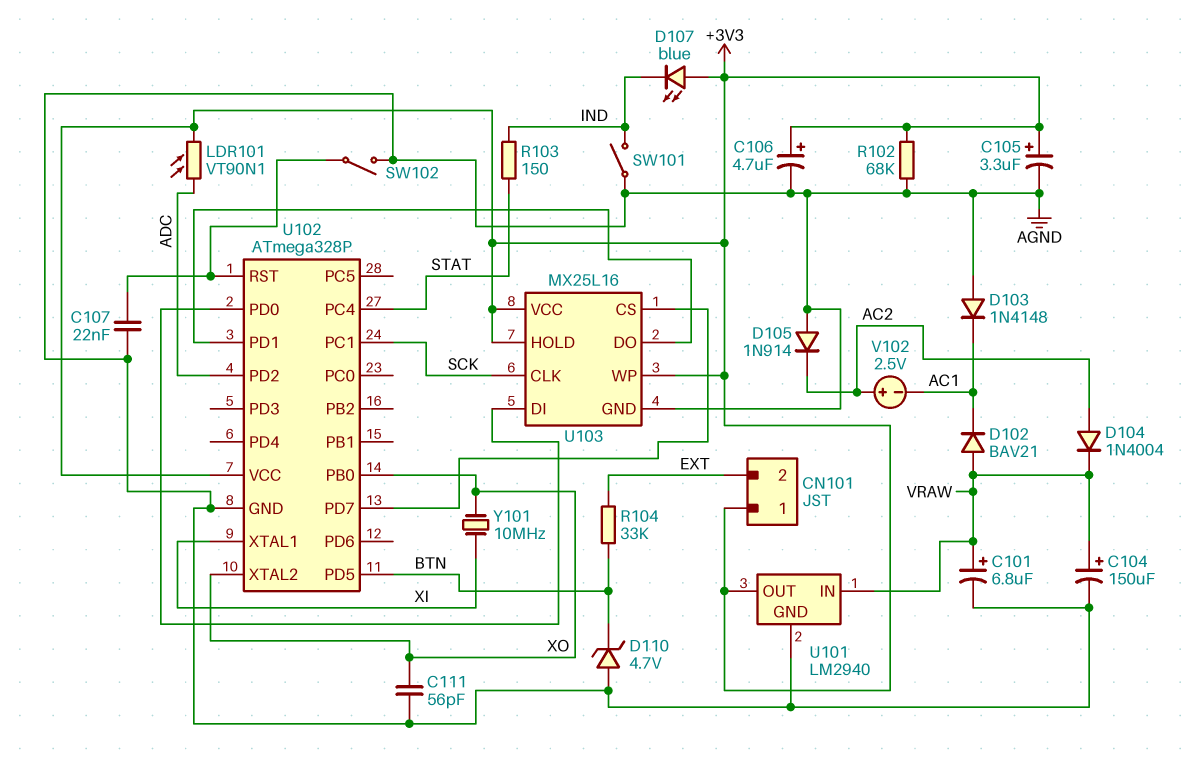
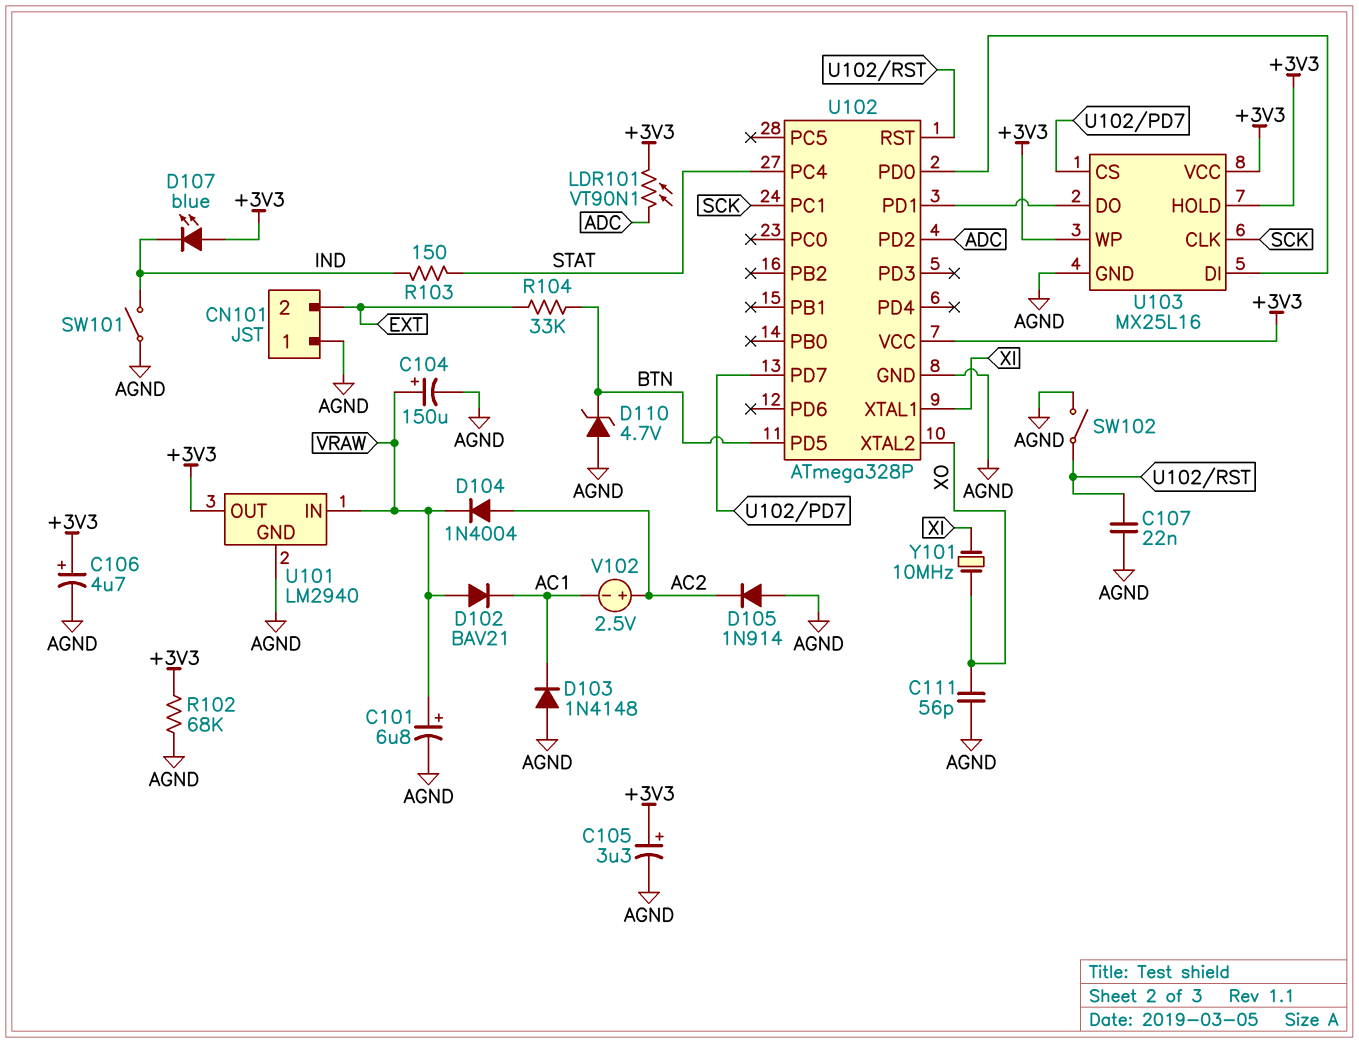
CN101 pin 1: +3V3 -> AGND
U102 pin PB0: XO -> none

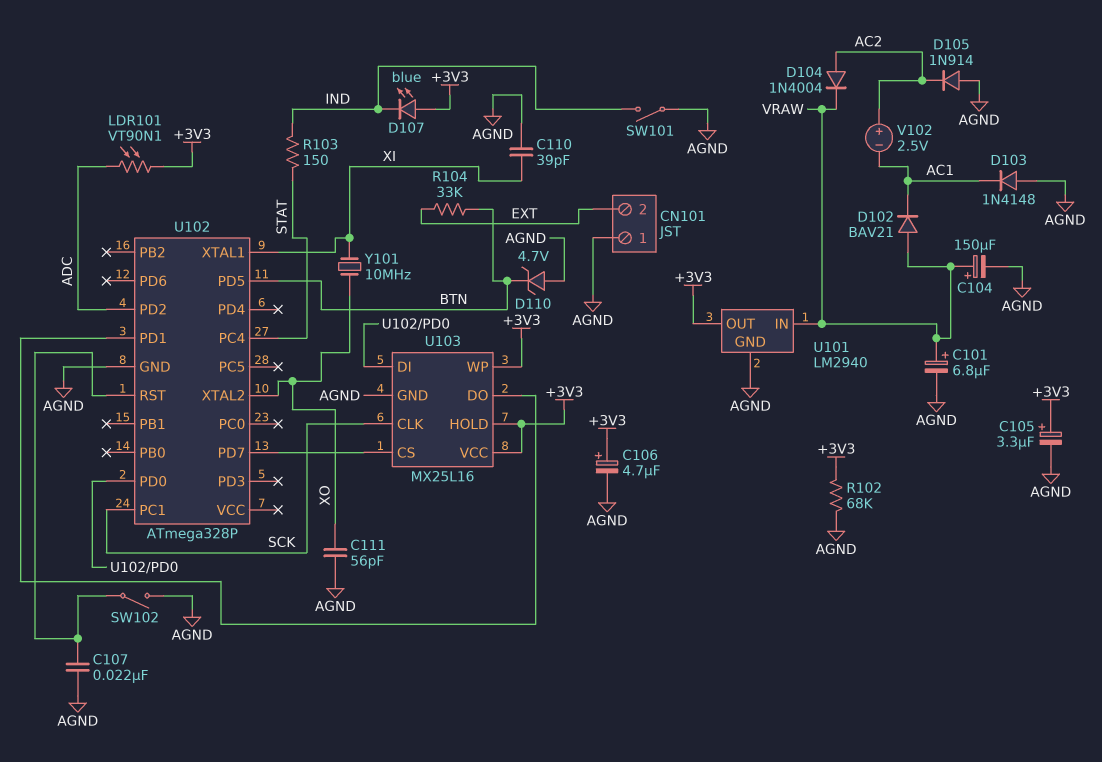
C110: none -> 39pF (AGND, XI)
U102 pin VCC: +3V3 -> none

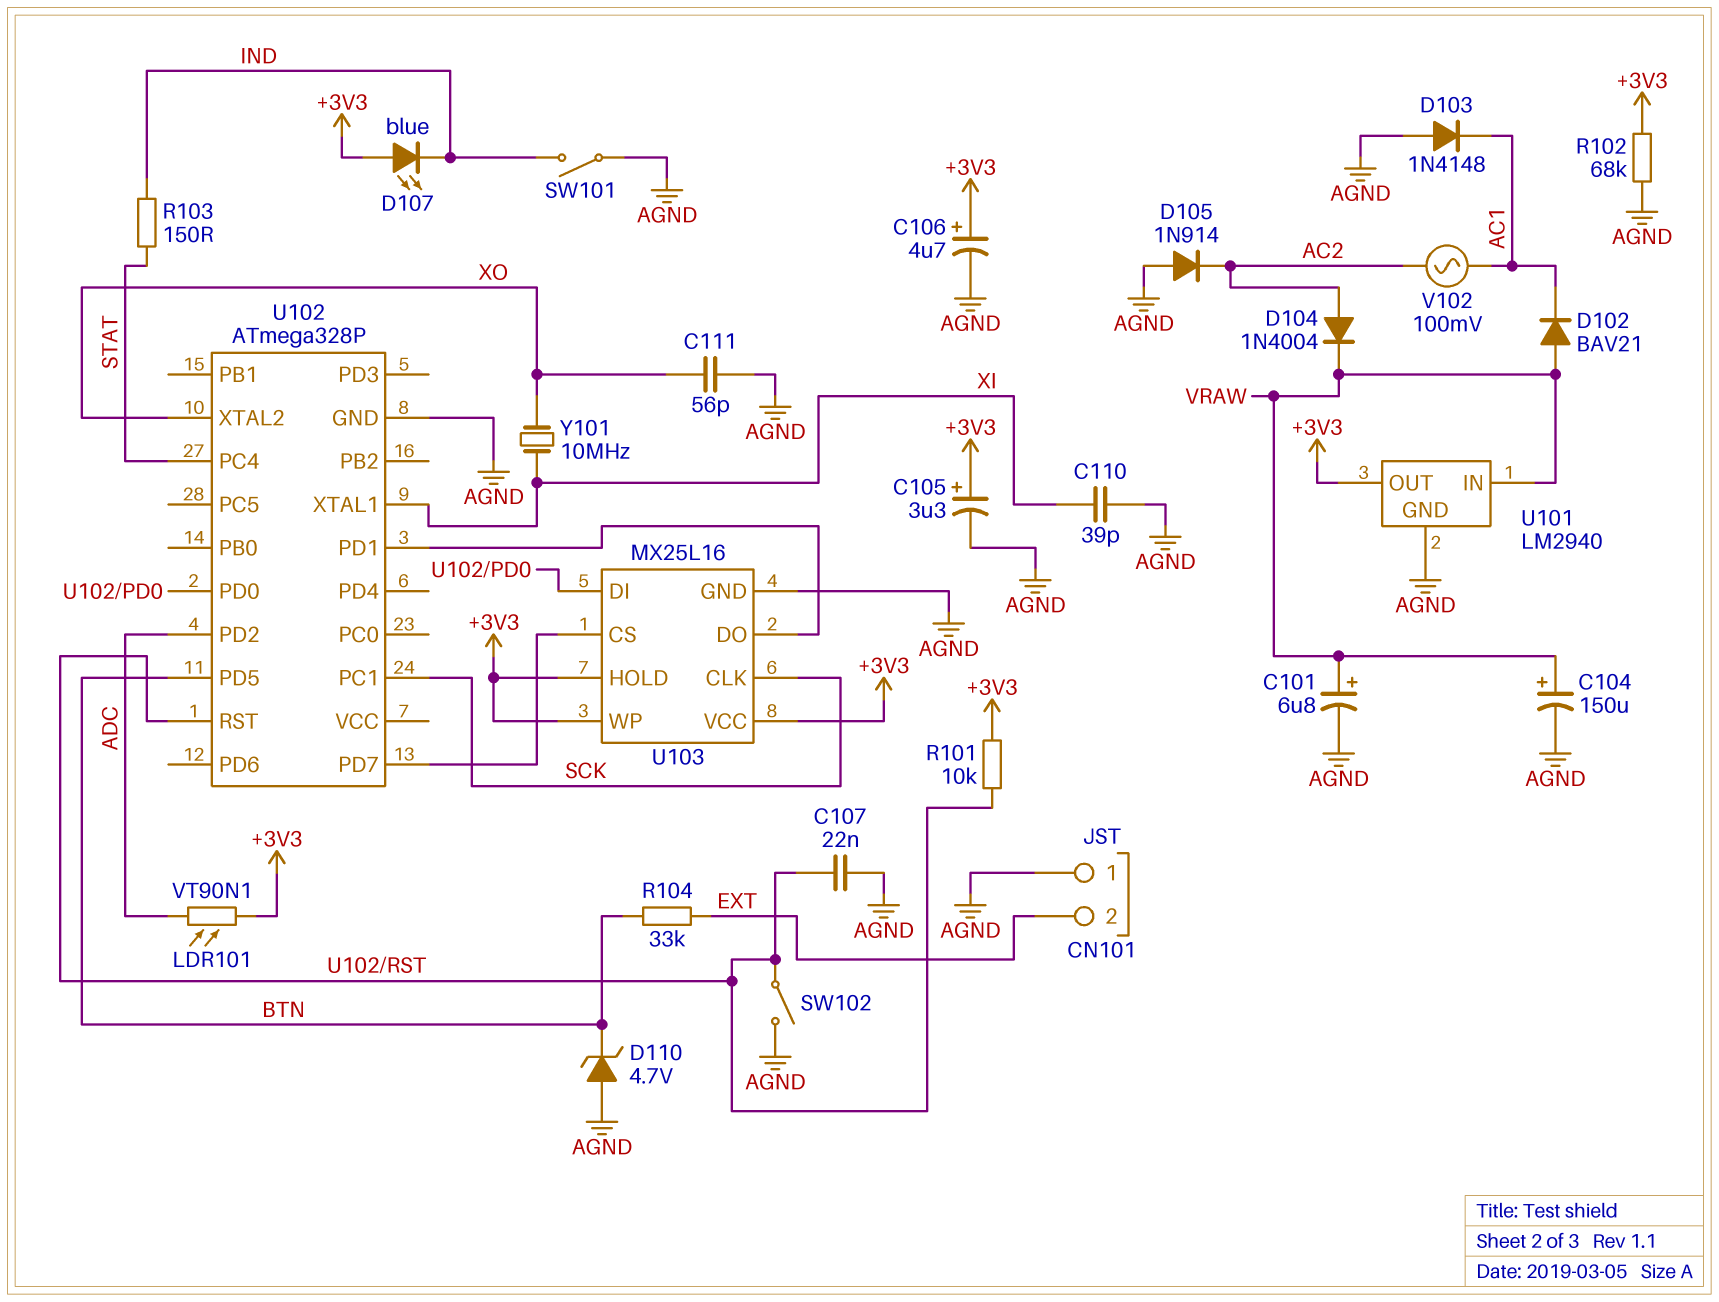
R101: none -> 10k (+3V3, U102/RST)
V102: 2.5V (plus AC2, minus AC1) -> AC 100mV (AC1, AC2)

